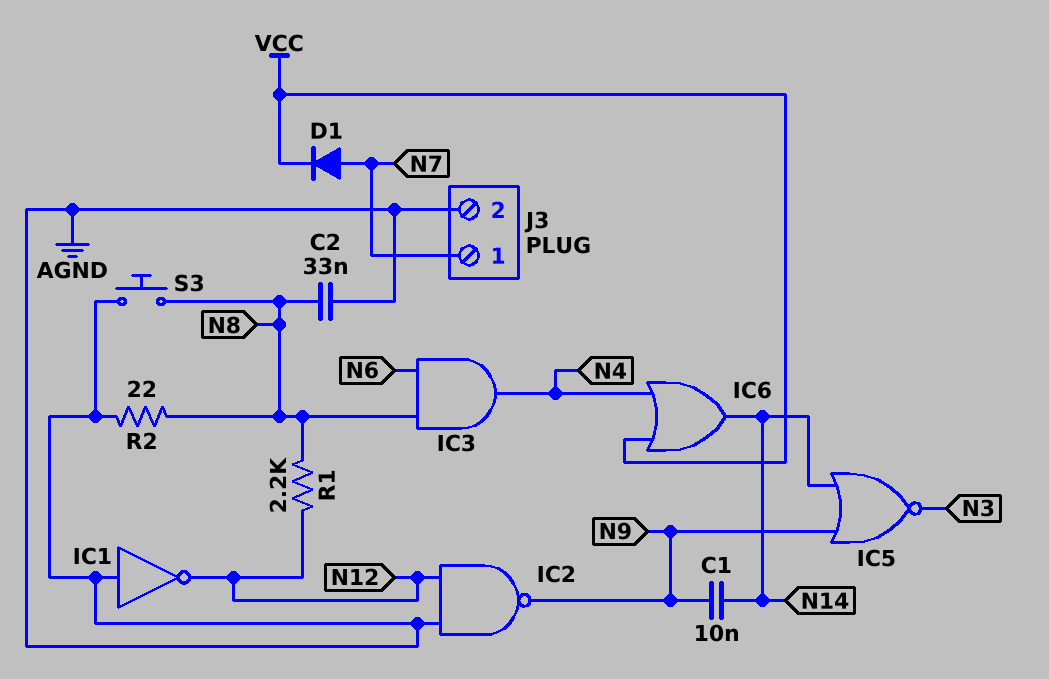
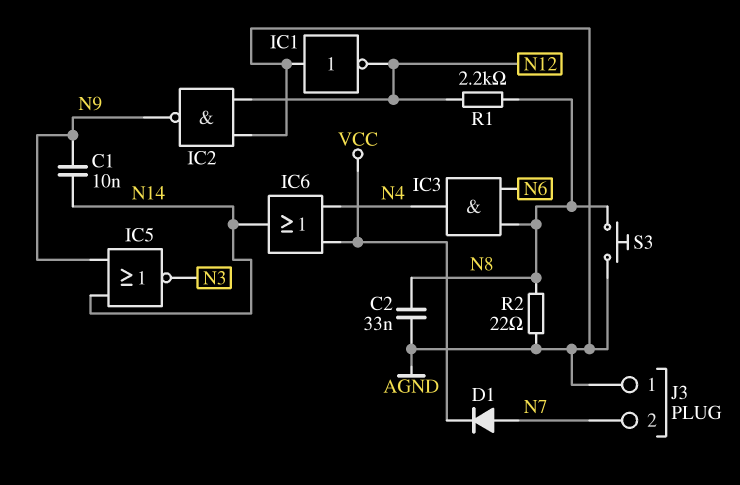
J3 pin 1: N7 -> AGND
J3 pin 2: AGND -> N7

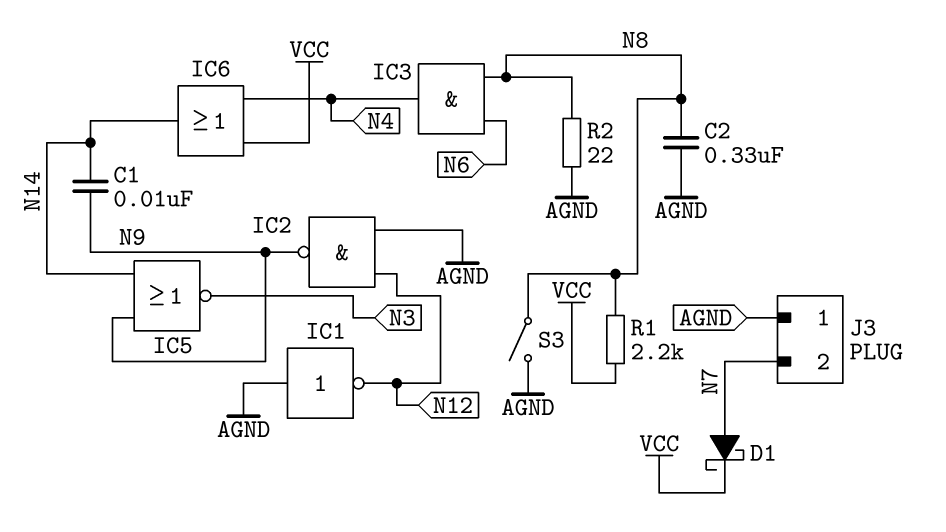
C2: 33nF (AGND, N8) -> 330nF (AGND, N8)
D1: diode (A N7, K VCC) -> schottky (A N7, K VCC)
R1: 2.2k (N8, N12) -> 2.2k (N8, VCC)
S3: button (AGND, N8) -> switch (AGND, N8)

